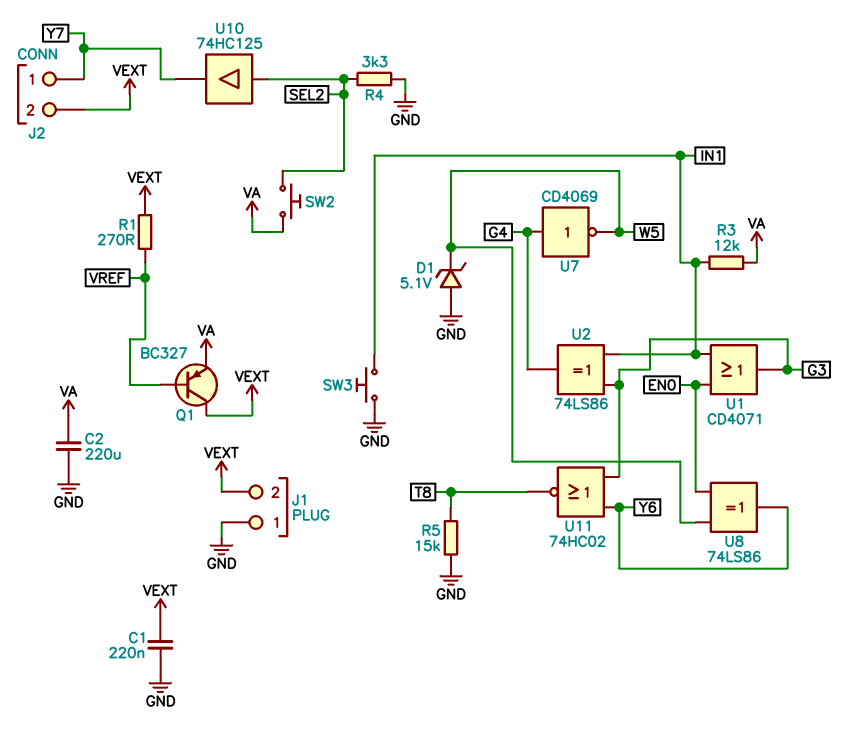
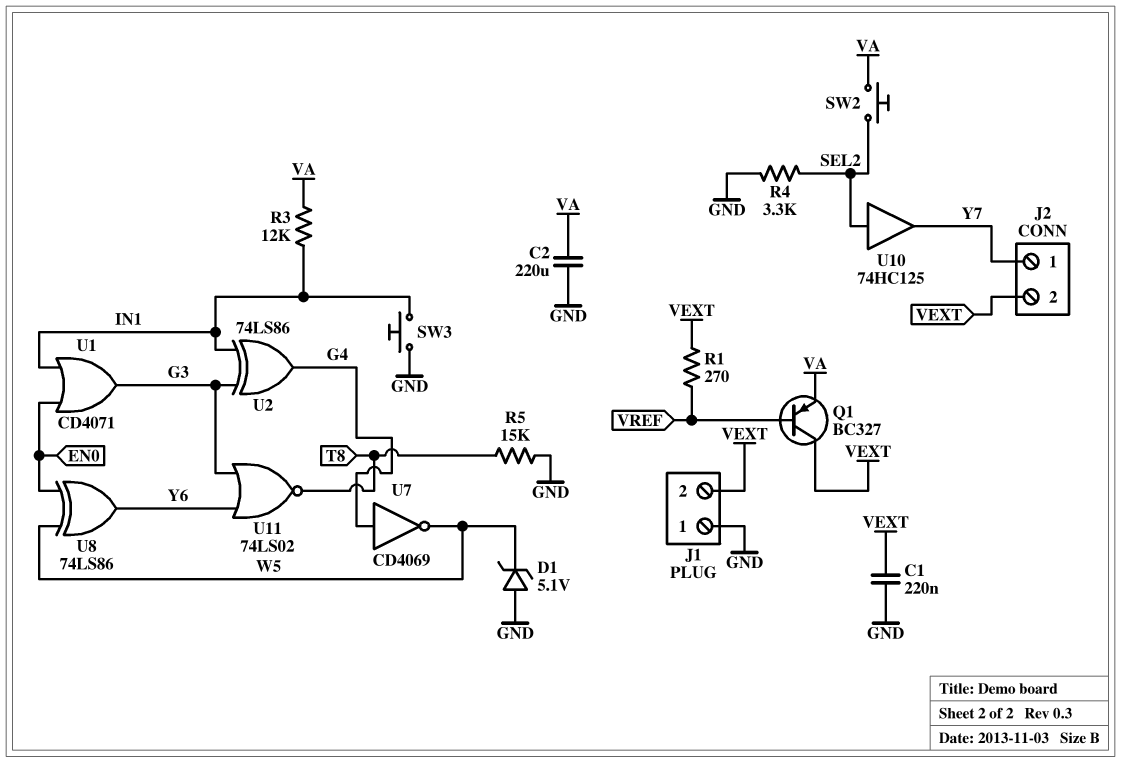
U11: NOR 74HC02 (in G3, in Y6, out T8) -> NOR 74LS02 (in G3, in Y6, out T8)

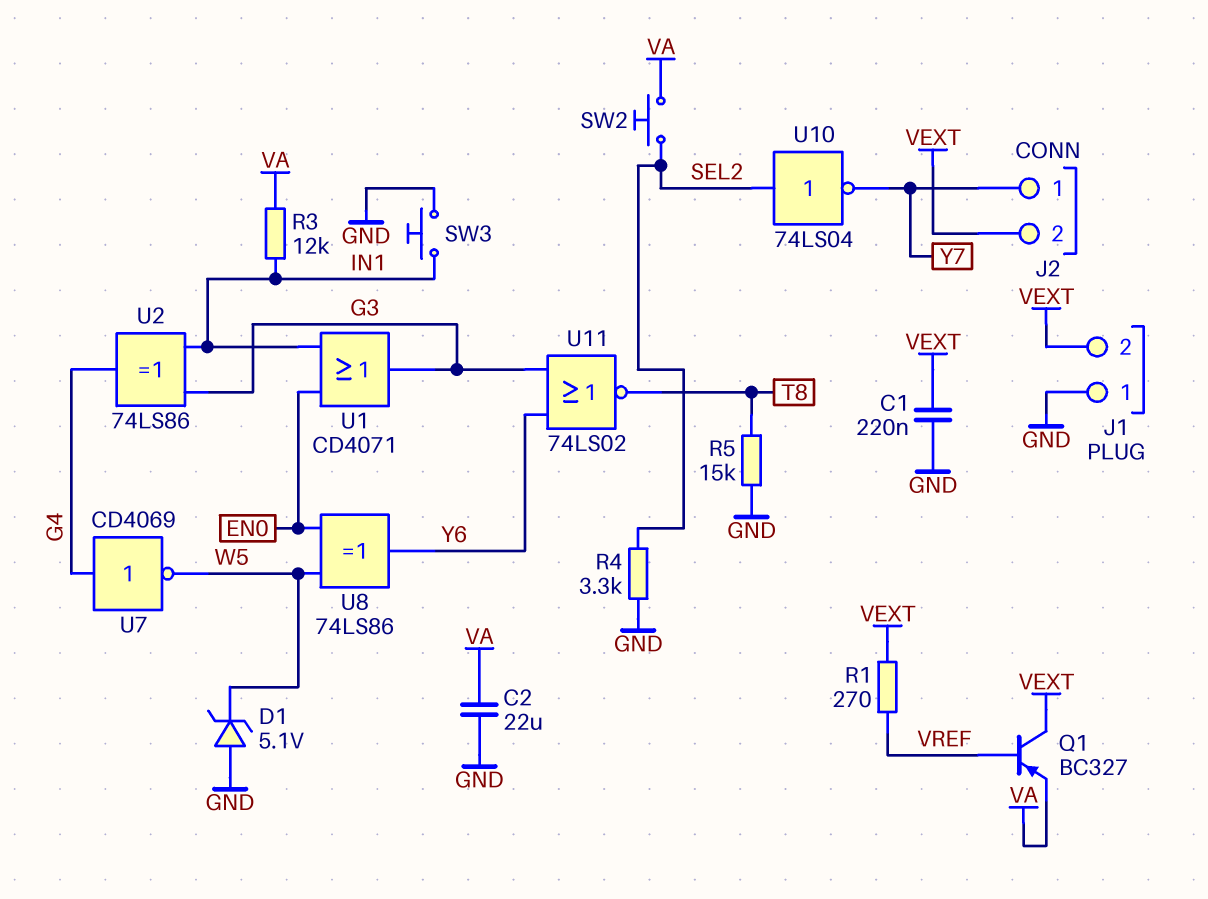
C2: 220uF (GND, VA) -> 22uF (GND, VA)
U10: buffer 74HC125 (in SEL2, out Y7) -> NOT 74LS04 (in SEL2, out Y7)

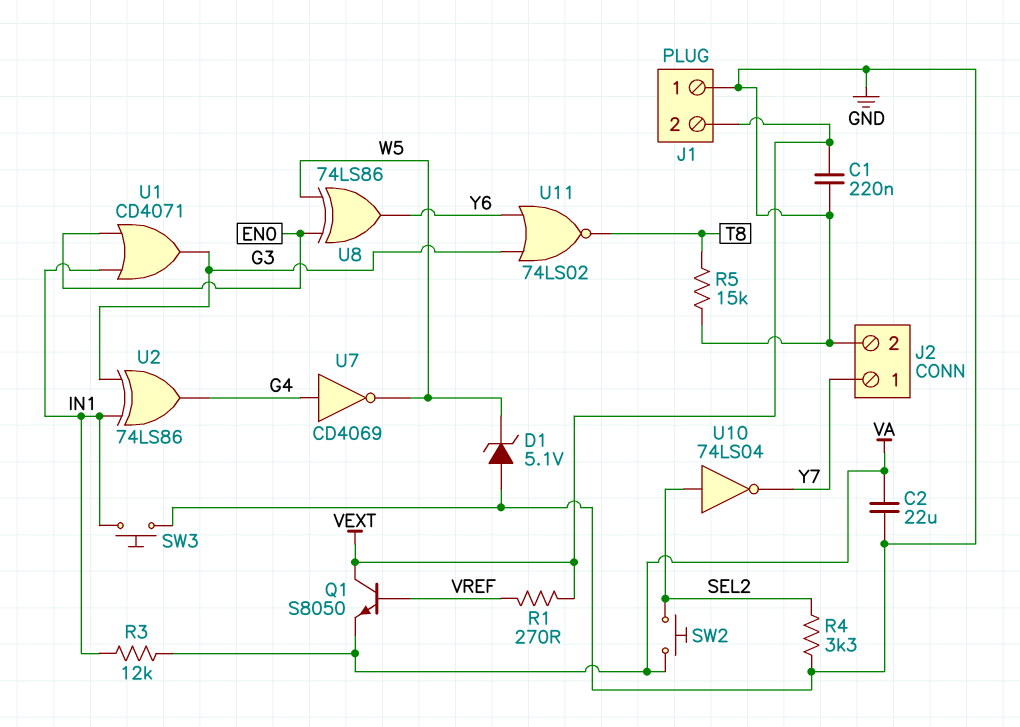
J2 pin 2: VEXT -> GND
Q1: PNP BC327 (B VREF, C VEXT, E VA) -> NPN S8050 (B VREF, C VEXT, E VA)

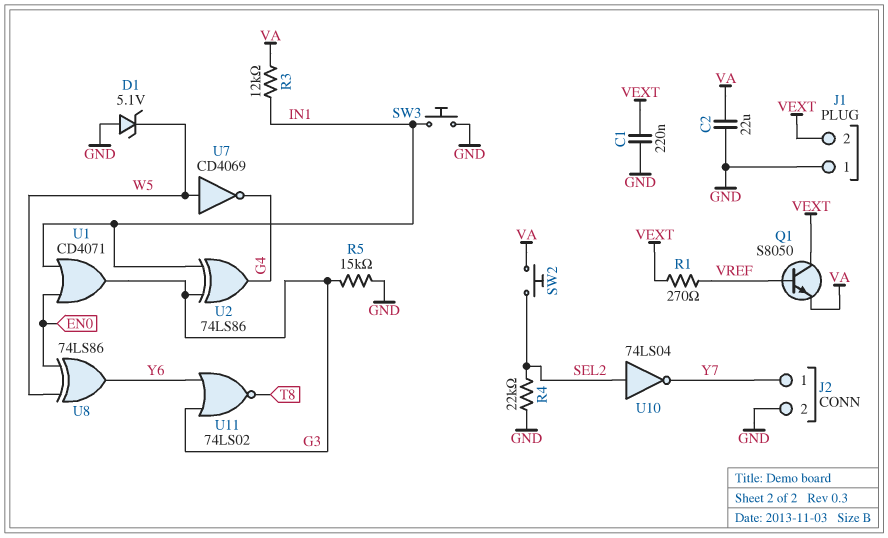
R4: 3.3k (GND, SEL2) -> 22k (GND, SEL2)
R5: 15k (GND, T8) -> 15k (G3, GND)
U7: NOT CD4069 (in G4, out W5) -> NOT CD4069 (in W5, out G4)

